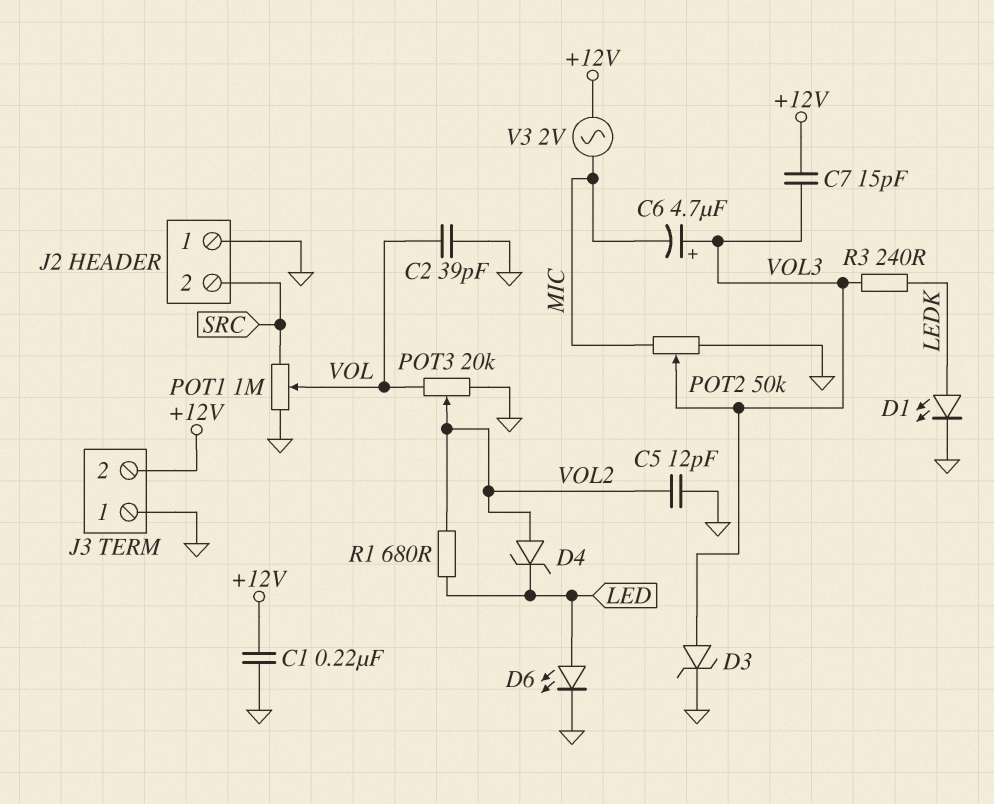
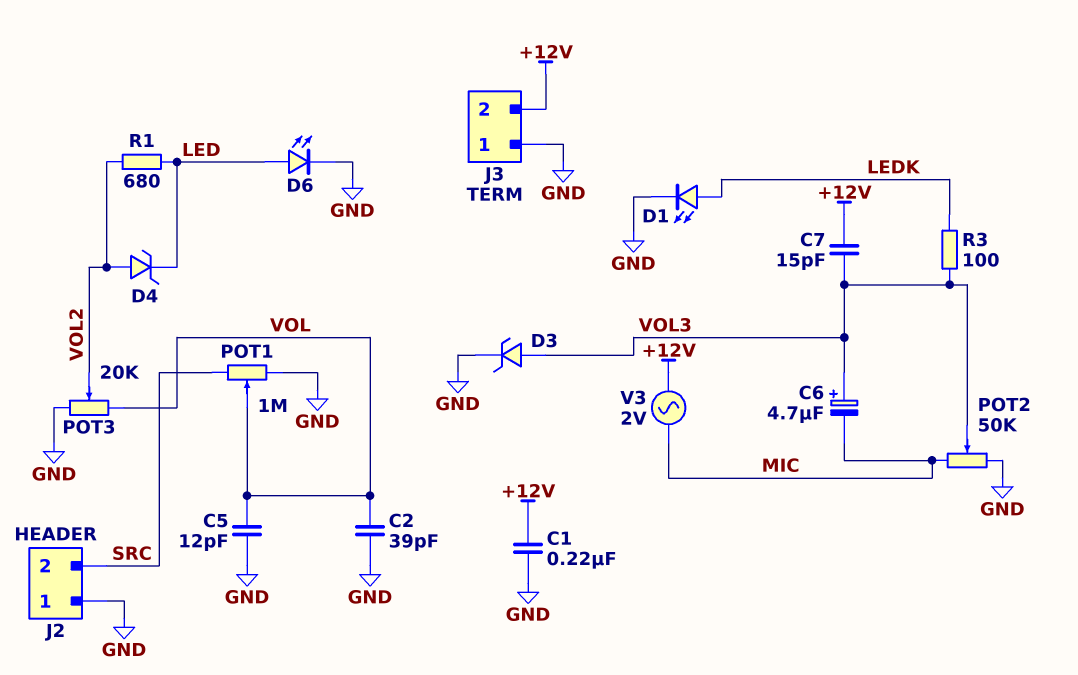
C5: 12pF (GND, VOL2) -> 12pF (GND, VOL)
R3: 240 (LEDK, VOL3) -> 100 (LEDK, VOL3)

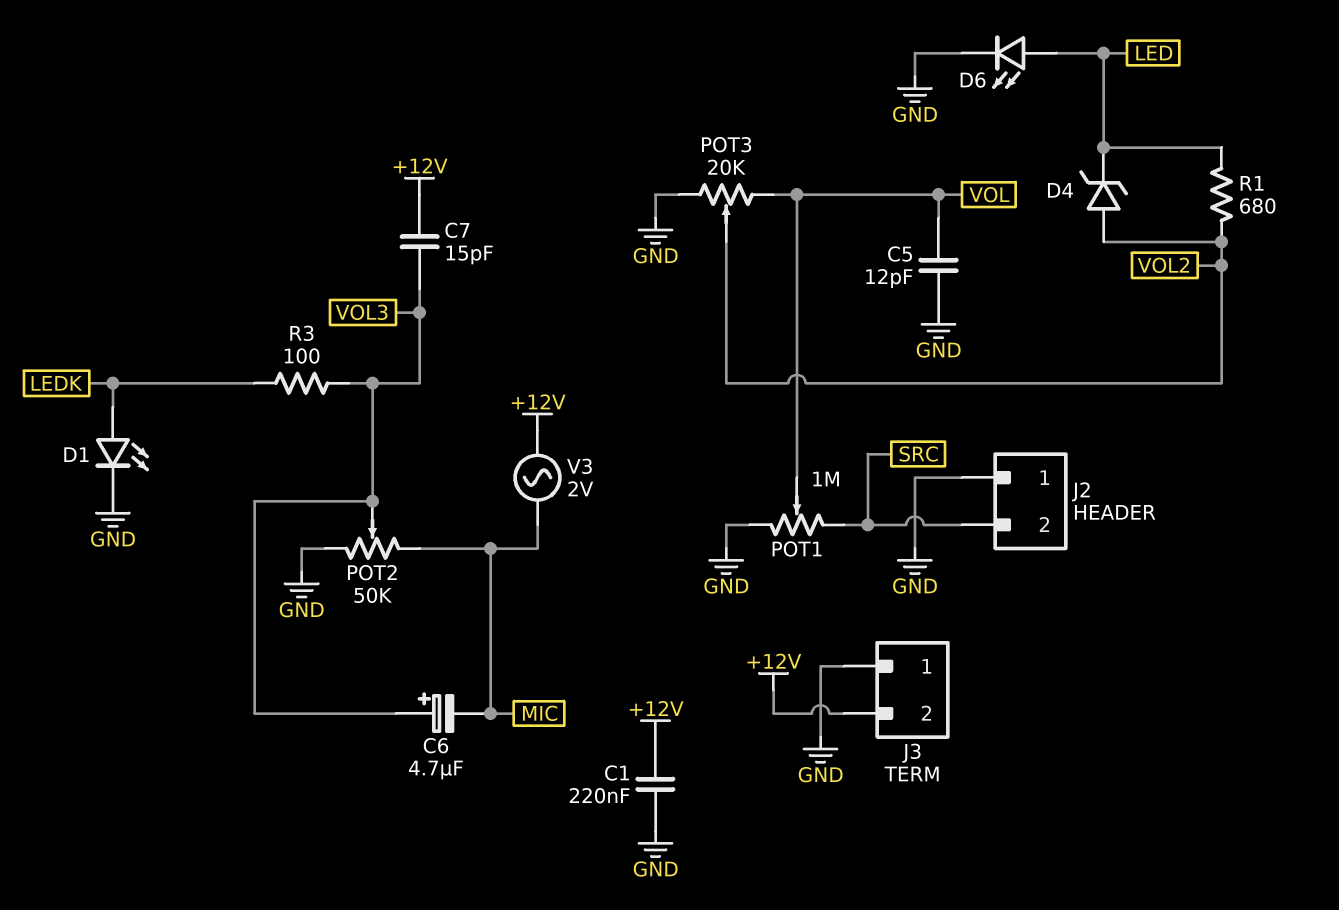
C2: 39pF (GND, VOL) -> none
D3: zener (A VOL3, K GND) -> none

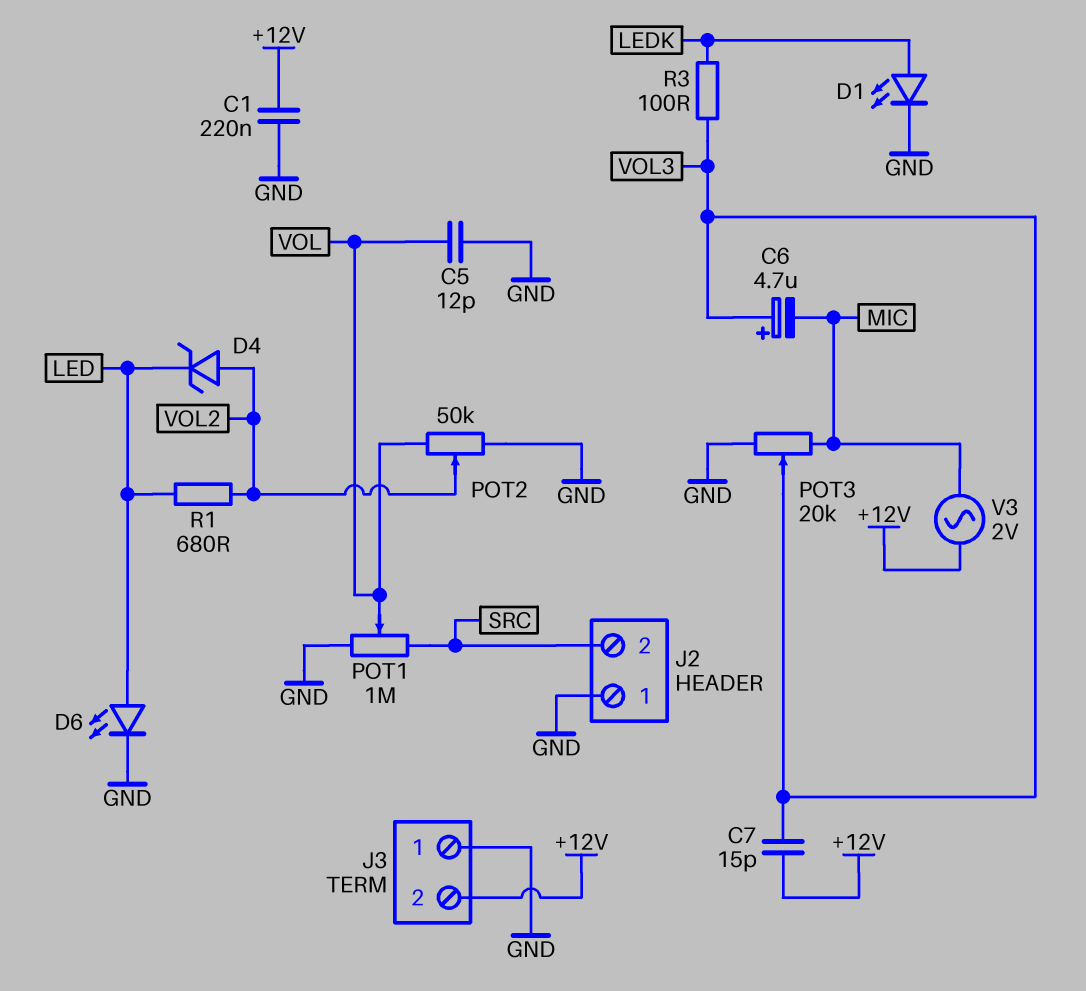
POT2: 50k (GND, MIC, wiper VOL3) -> 50k (GND, VOL, wiper VOL2)
POT3: 20k (GND, VOL, wiper VOL2) -> 20k (GND, MIC, wiper VOL3)

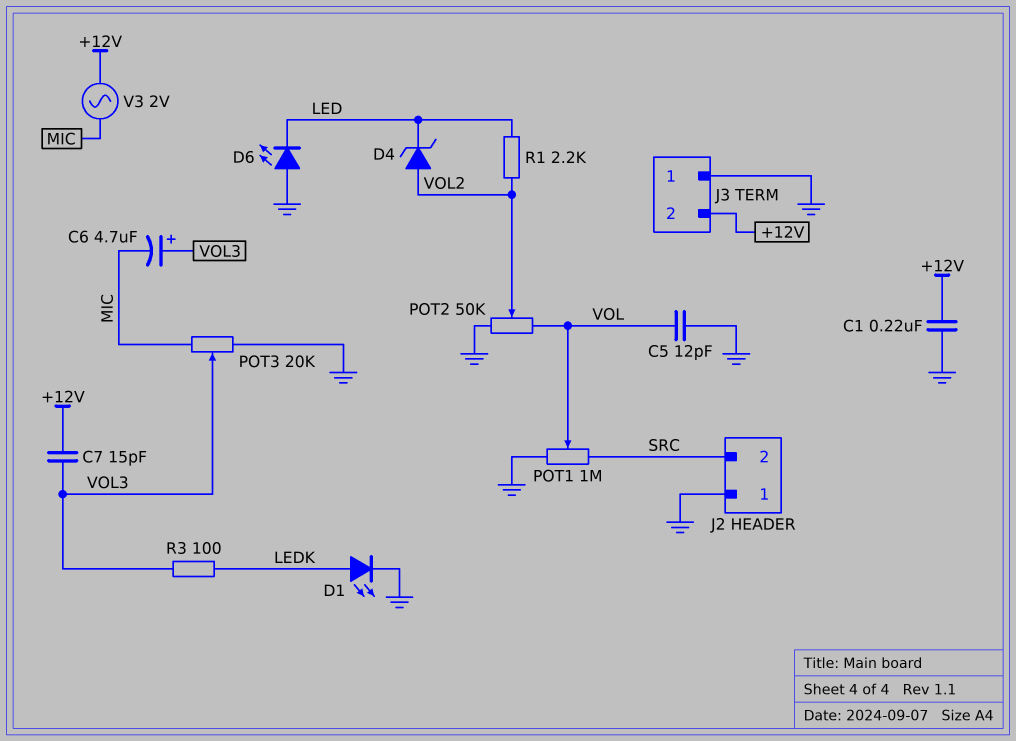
D6: LED (A LED, K GND) -> LED (A GND, K LED)
R1: 680 (LED, VOL2) -> 2.2k (LED, VOL2)

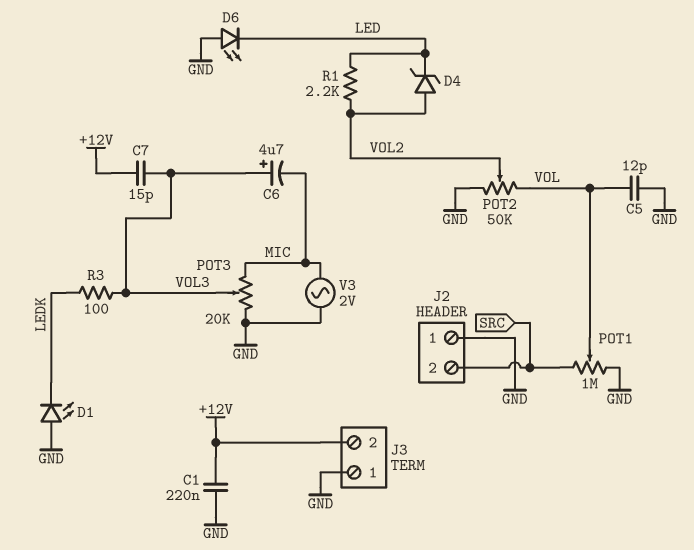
D1: LED (A LEDK, K GND) -> LED (A GND, K LEDK)
V3: AC 2V (+12V, MIC) -> AC 2V (GND, MIC)

